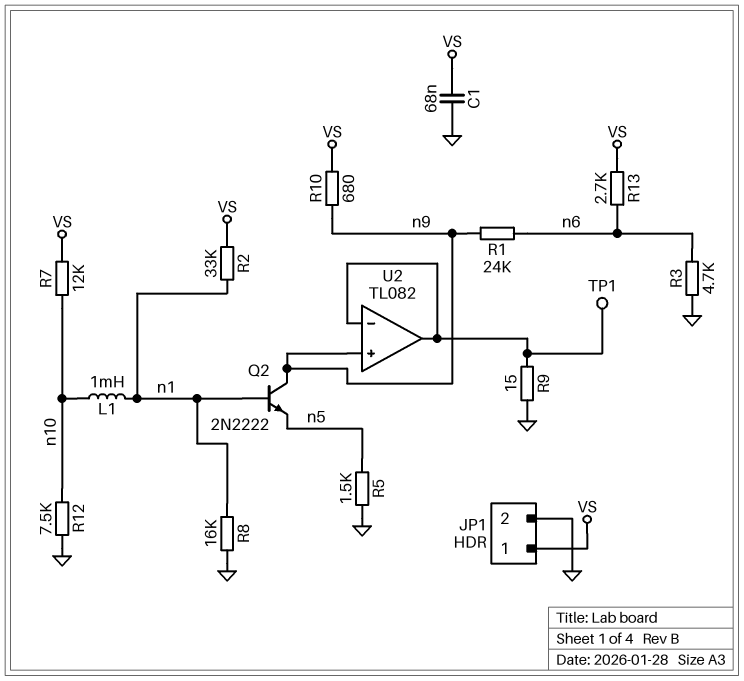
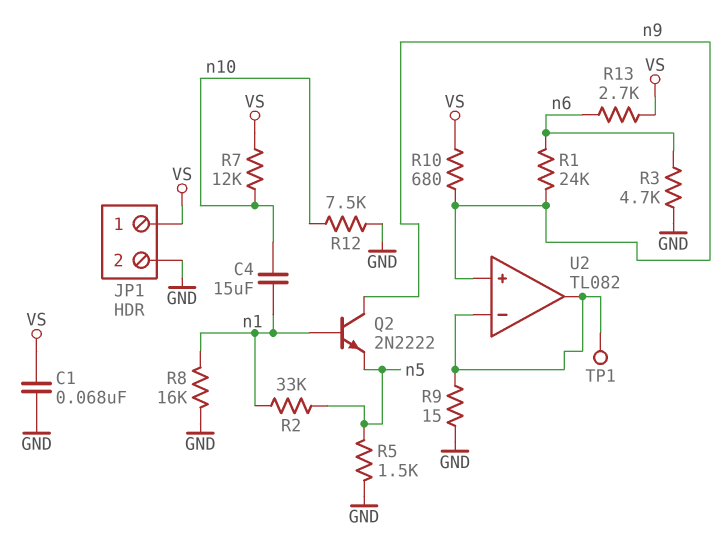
C4: none -> 15uF (n1, n10)
L1: 1mH (n1, n10) -> none
R2: 33k (VS, n1) -> 33k (n1, n5)

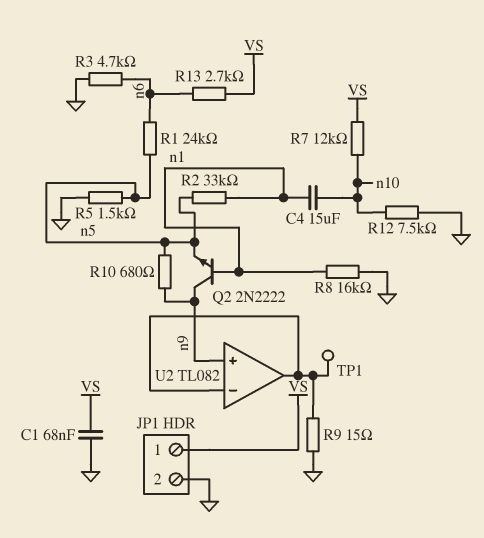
R1: 24k (n6, n9) -> 24k (n5, n6)
R10: 680 (VS, n9) -> 680 (n5, n9)

